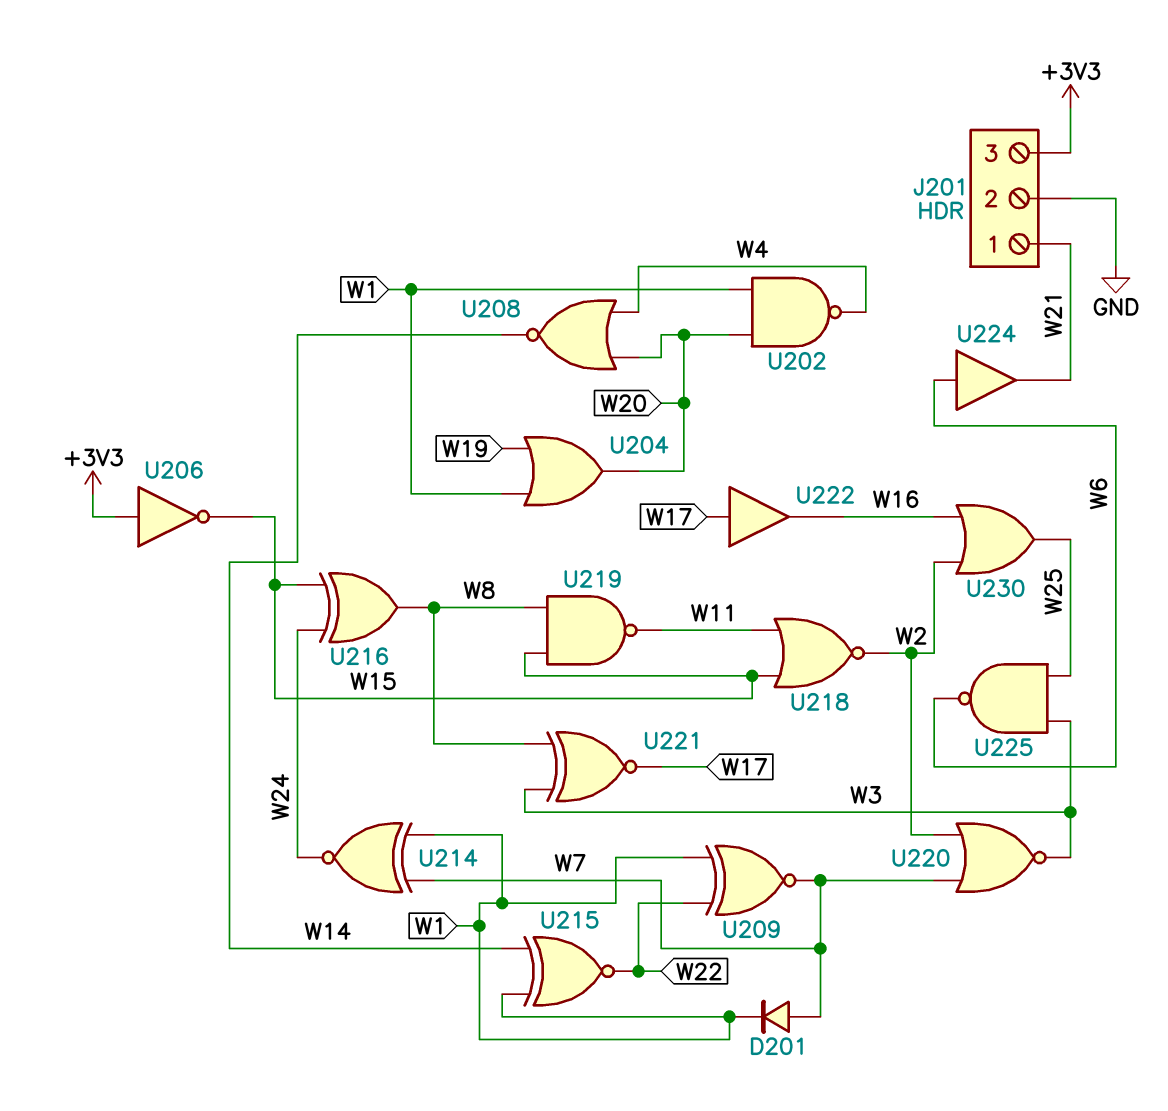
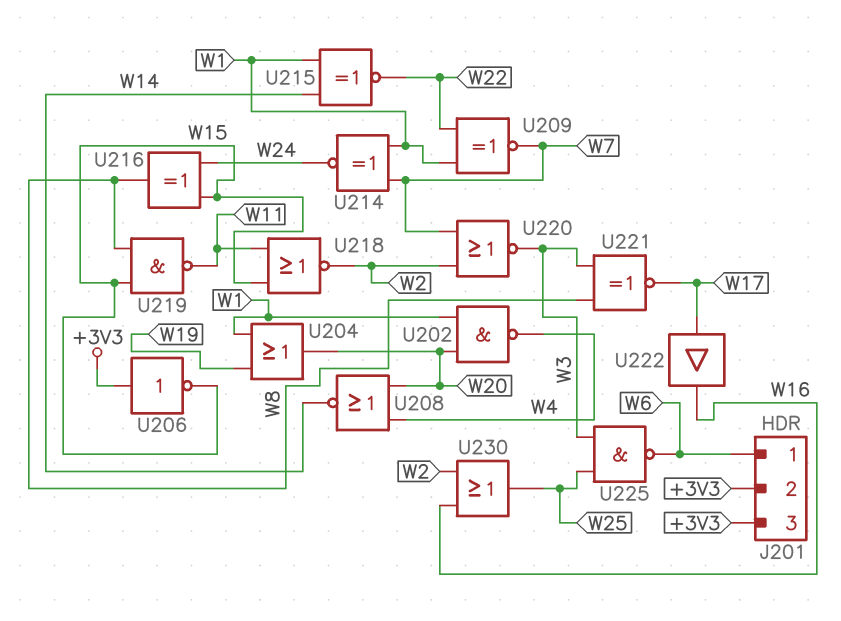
D201: diode (A W7, K W1) -> none
J201 pin 1: W21 -> W6
J201 pin 2: GND -> +3V3
U224: buffer (in W6, out W21) -> none

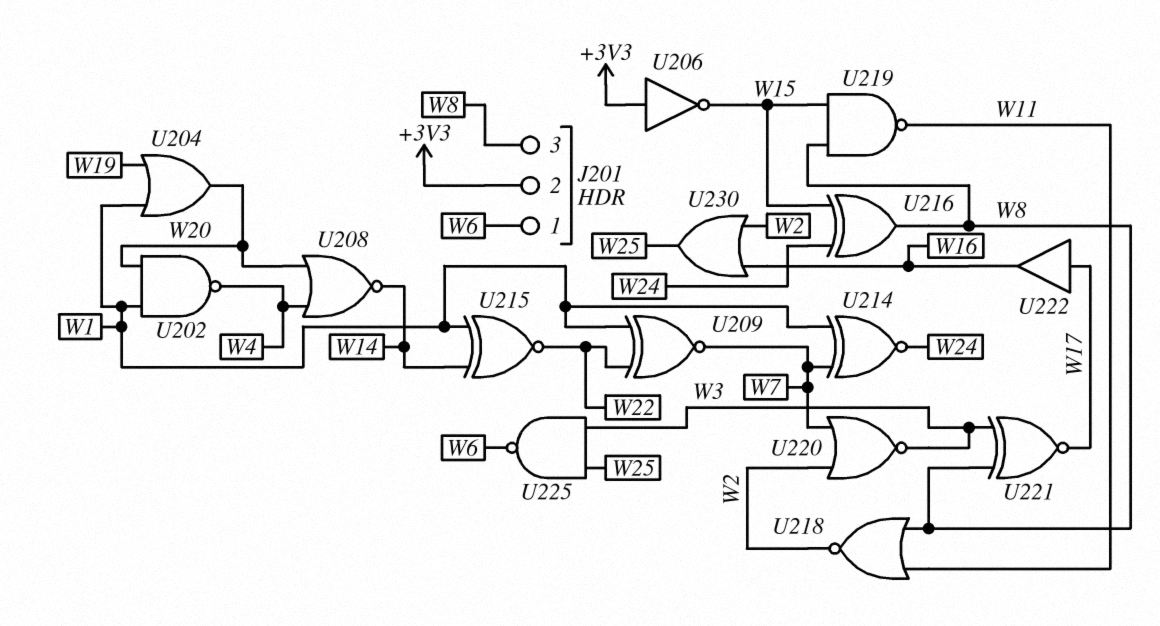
J201 pin 3: +3V3 -> W8
U218: NOR (in W11, in W15, out W2) -> NOR (in W8, in W11, out W2)

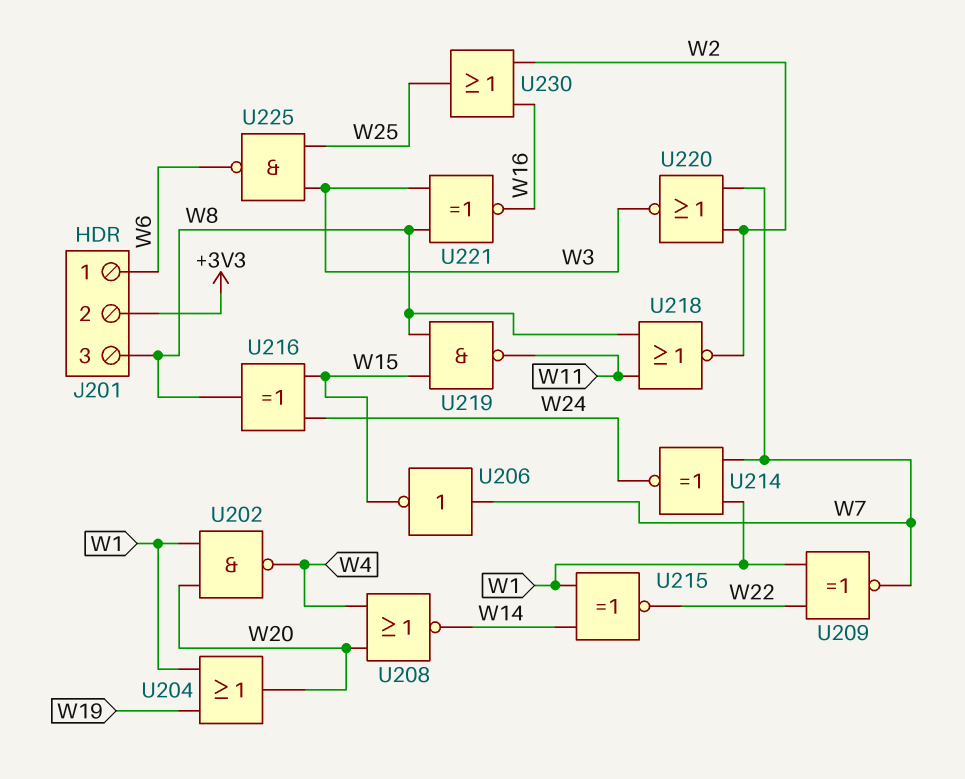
U206: NOT (in +3V3, out W15) -> NOT (in W7, out W15)
U221: XNOR (in W3, in W8, out W17) -> XNOR (in W3, in W8, out W16)
U222: buffer (in W17, out W16) -> none

